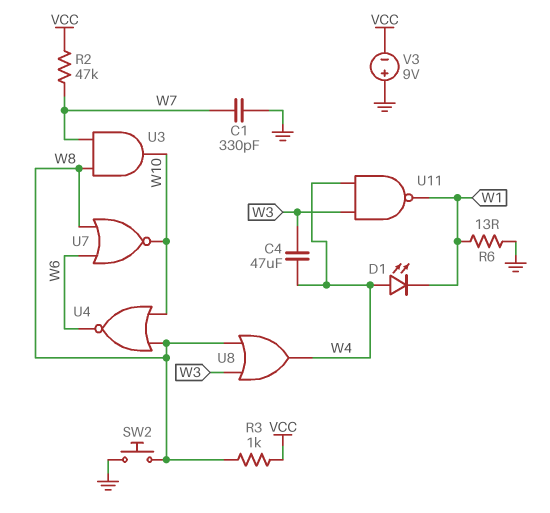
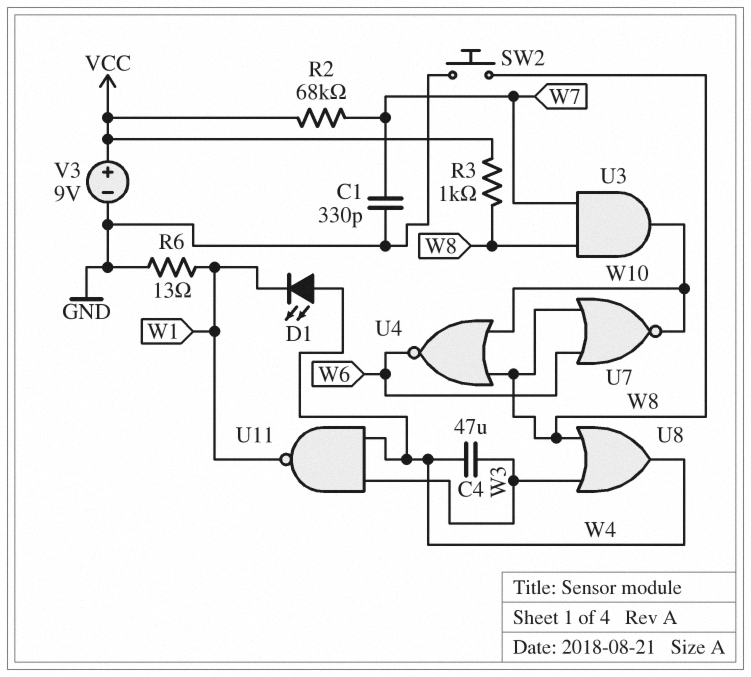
R2: 47k (VCC, W7) -> 68k (VCC, W7)
V3: 9V (plus GND, minus VCC) -> 9V (plus VCC, minus GND)

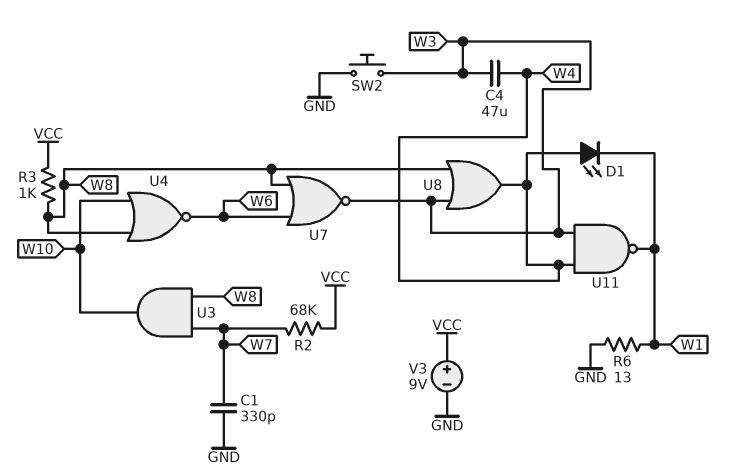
SW2: button (GND, W8) -> button (GND, W3)
U7: NOR (in W6, in W8, out W10) -> NOR (in W6, in W8, out W3)

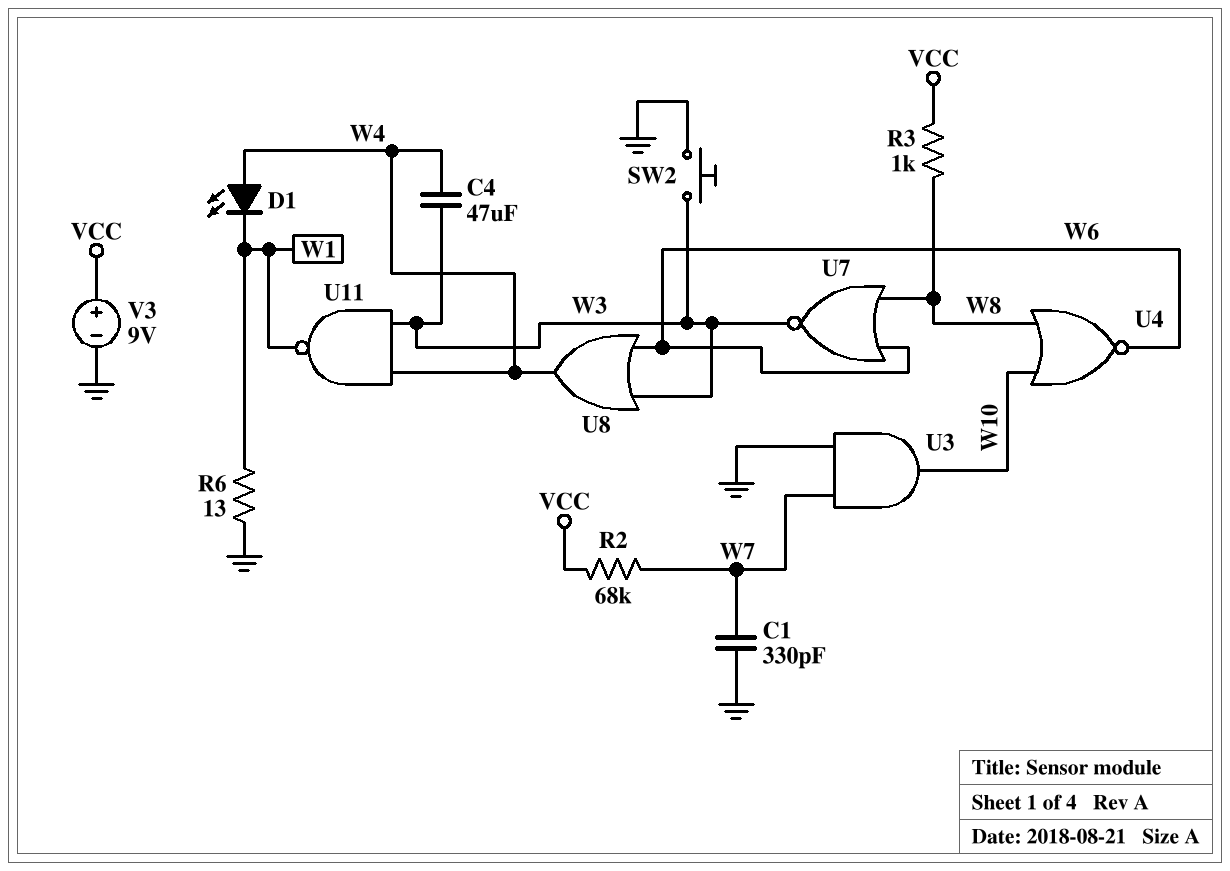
U3: AND (in W7, in W8, out W10) -> AND (in GND, in W7, out W10)
U8: OR (in W3, in W8, out W4) -> OR (in W3, in W6, out W4)

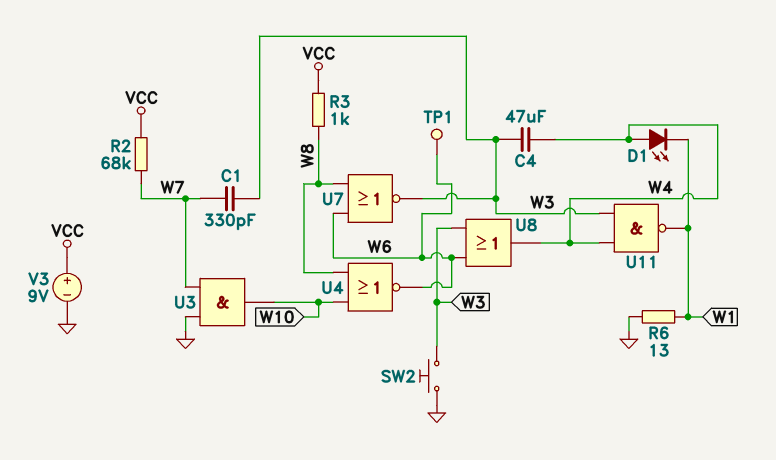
C1: 330pF (GND, W7) -> 330pF (W3, W7)
TP1: none -> test point (W6)

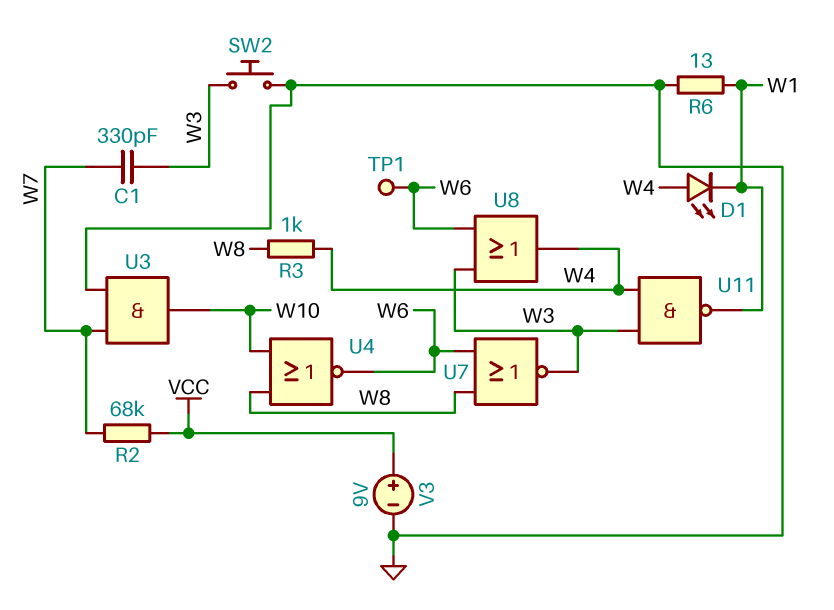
C4: 47uF (W3, W4) -> none
R3: 1k (VCC, W8) -> 1k (W4, W8)

